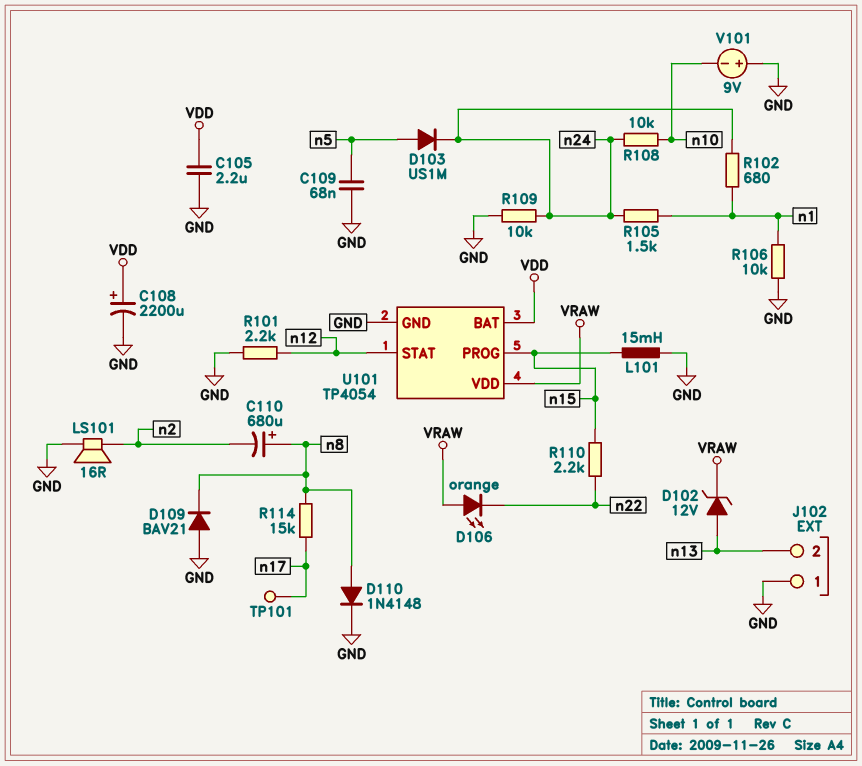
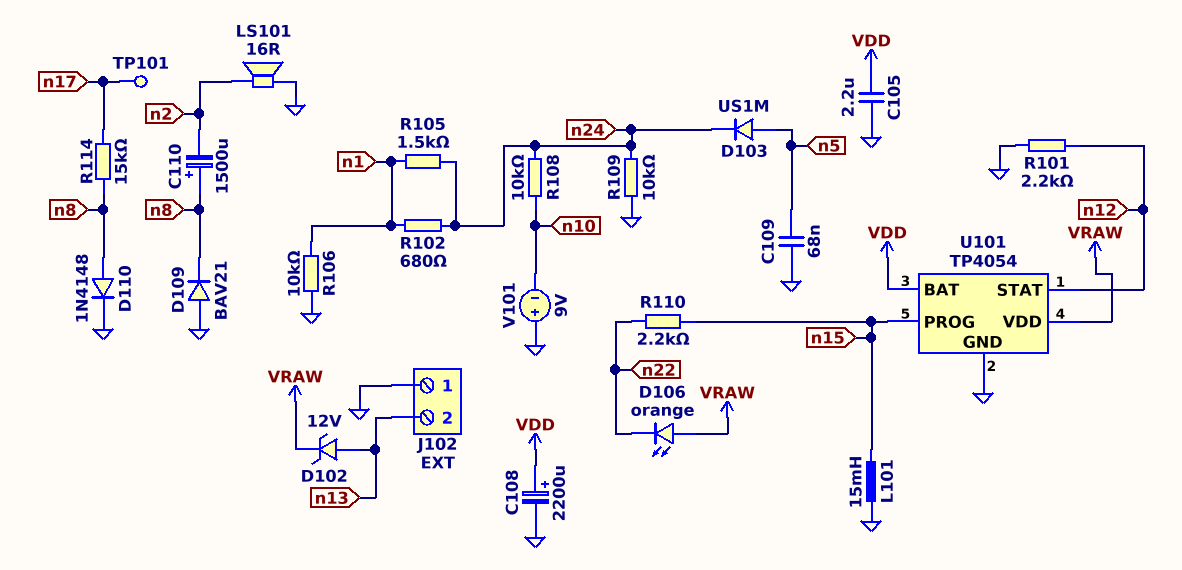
C110: 680uF (plus n8, minus n2) -> 1500uF (plus n8, minus n2)

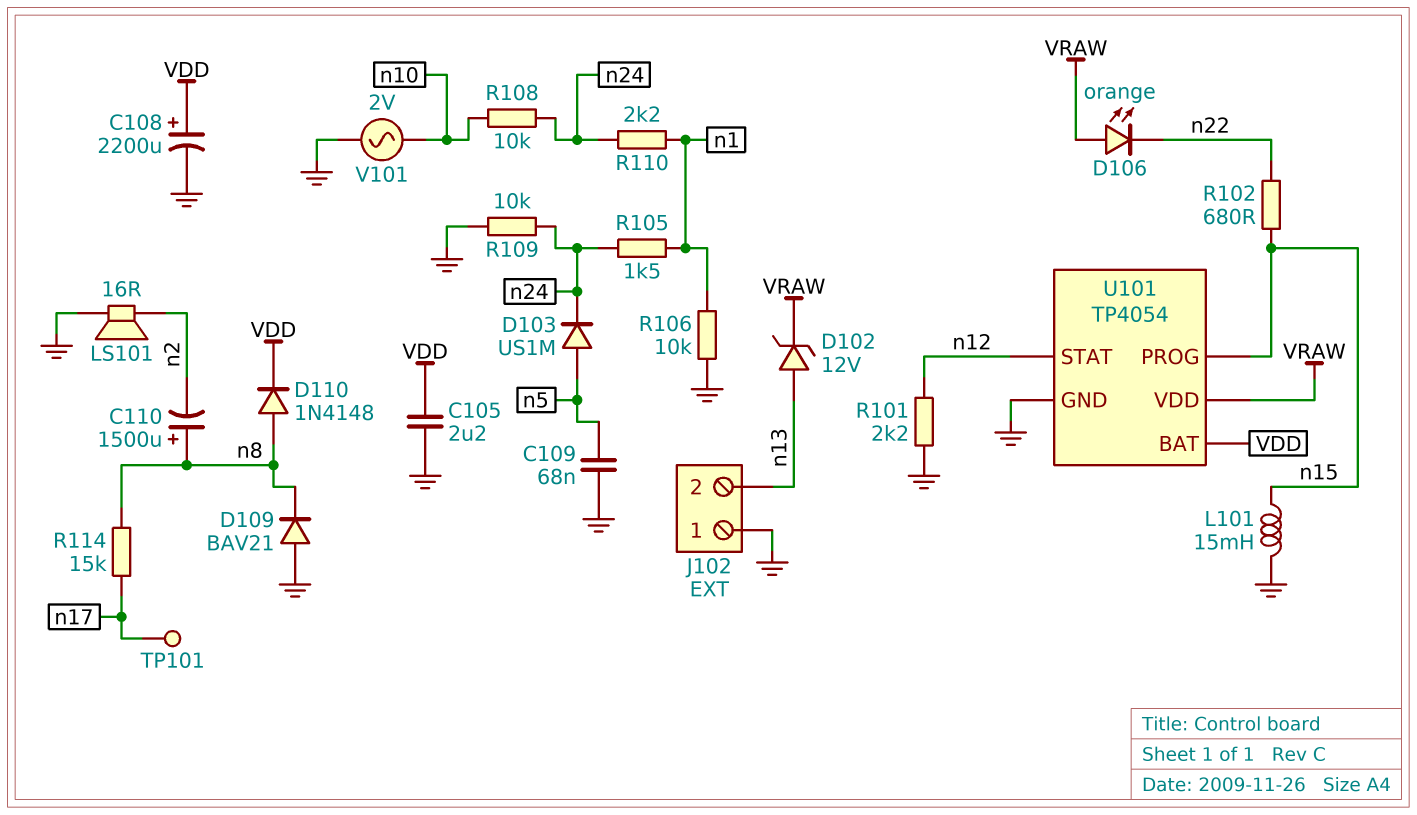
D110: diode 1N4148 (A n8, K GND) -> diode 1N4148 (A n8, K VDD)
R102: 680 (n1, n24) -> 680 (n15, n22)
R110: 2.2k (n15, n22) -> 2.2k (n1, n24)
V101: 9V (plus GND, minus n10) -> AC 2V (GND, n10)

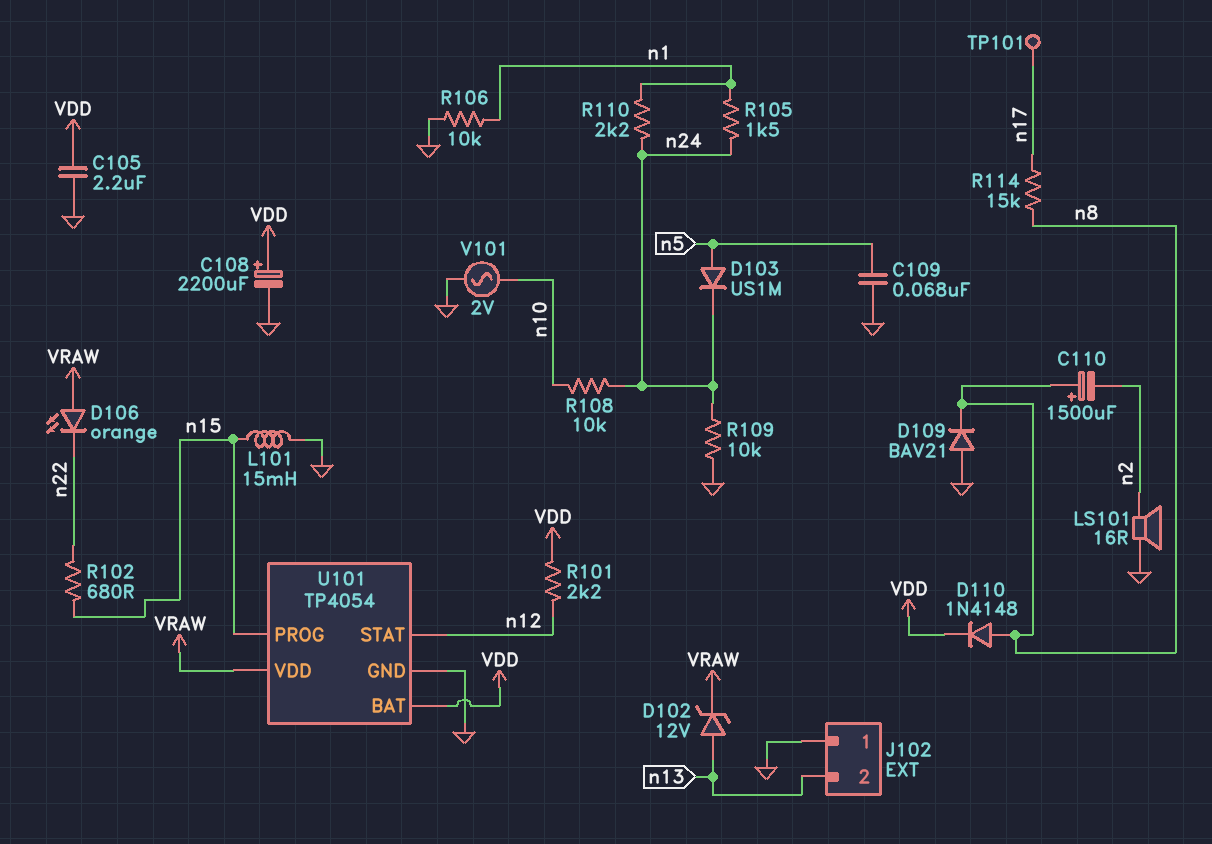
R101: 2.2k (GND, n12) -> 2.2k (VDD, n12)

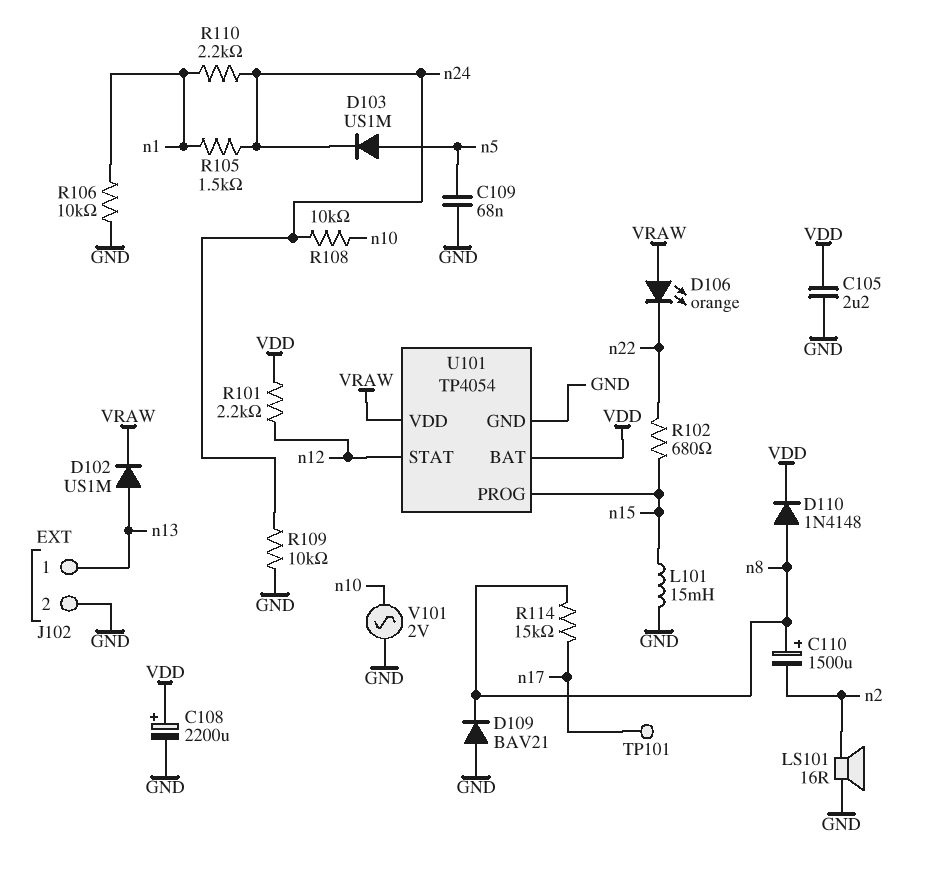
D102: zener 12V (A n13, K VRAW) -> diode US1M (A n13, K VRAW)
J102 pin 1: GND -> n13
J102 pin 2: n13 -> GND

